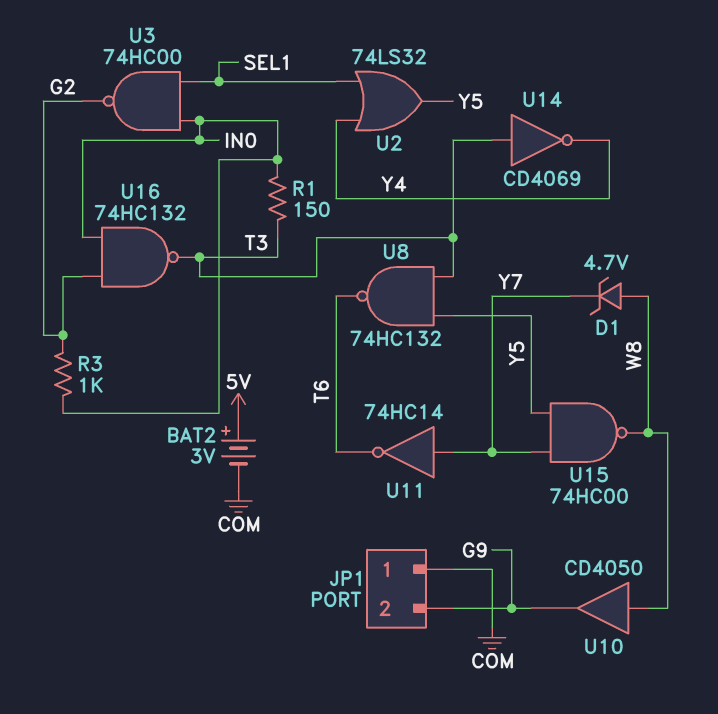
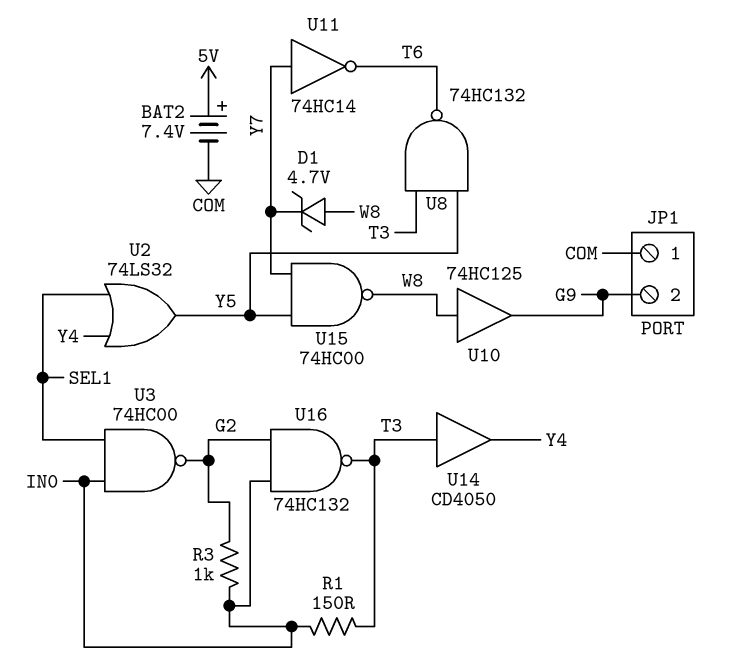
BAT2: 3V (plus 5V, minus COM) -> 7.4V (plus 5V, minus COM)
U10: buffer CD4050 (in W8, out G9) -> buffer 74HC125 (in W8, out G9)
U14: NOT CD4069 (in T3, out Y4) -> buffer CD4050 (in T3, out Y4)

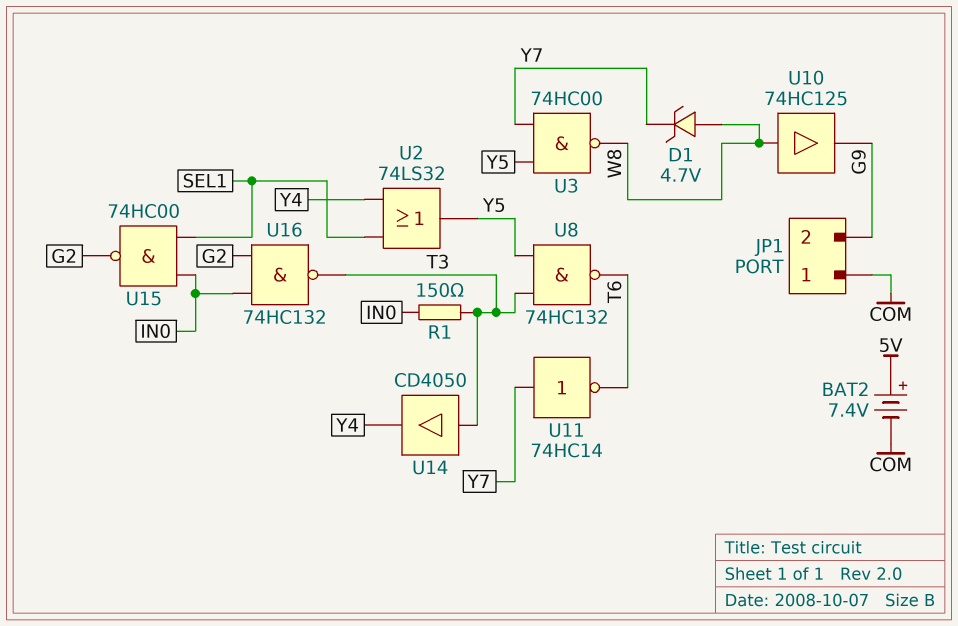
R3: 1k (G2, IN0) -> none
U3: NAND 74HC00 (in IN0, in SEL1, out G2) -> NAND 74HC00 (in Y5, in Y7, out W8)
U15: NAND 74HC00 (in Y5, in Y7, out W8) -> NAND 74HC00 (in IN0, in SEL1, out G2)

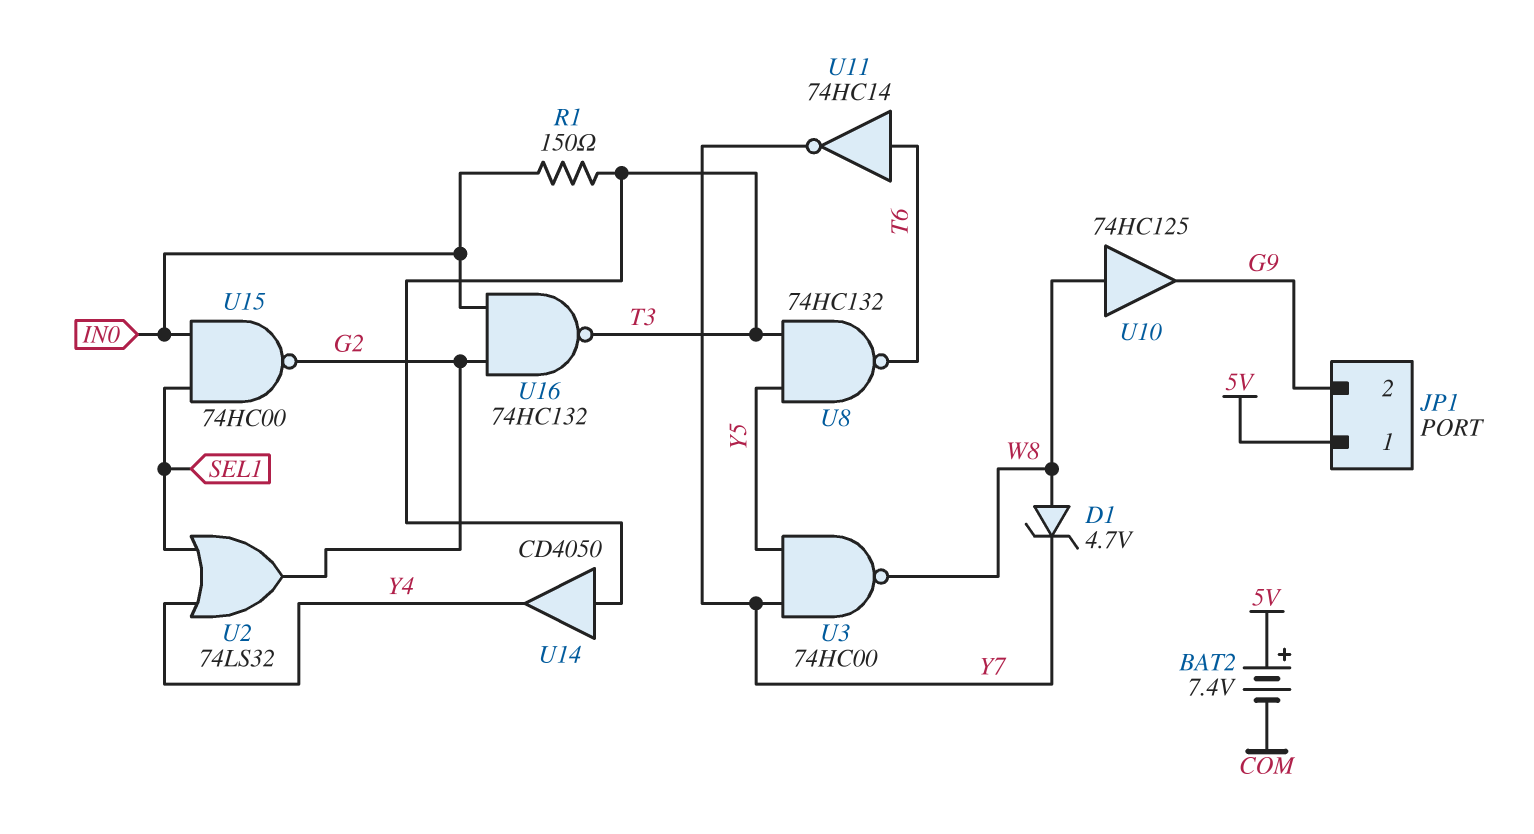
JP1 pin 1: COM -> 5V
U2: OR 74LS32 (in SEL1, in Y4, out Y5) -> OR 74LS32 (in SEL1, in Y4, out G2)
U11: NOT 74HC14 (in Y7, out T6) -> NOT 74HC14 (in T6, out Y7)

